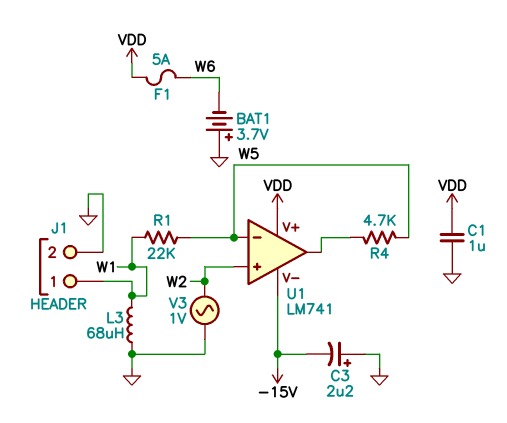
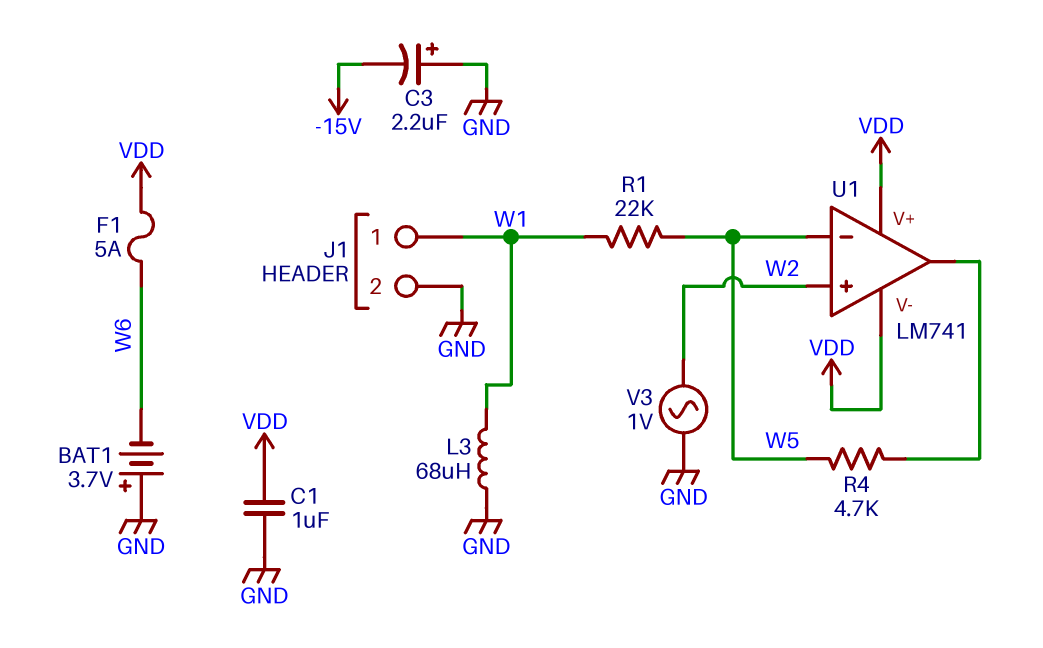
U1 pin V-: -15V -> VDD

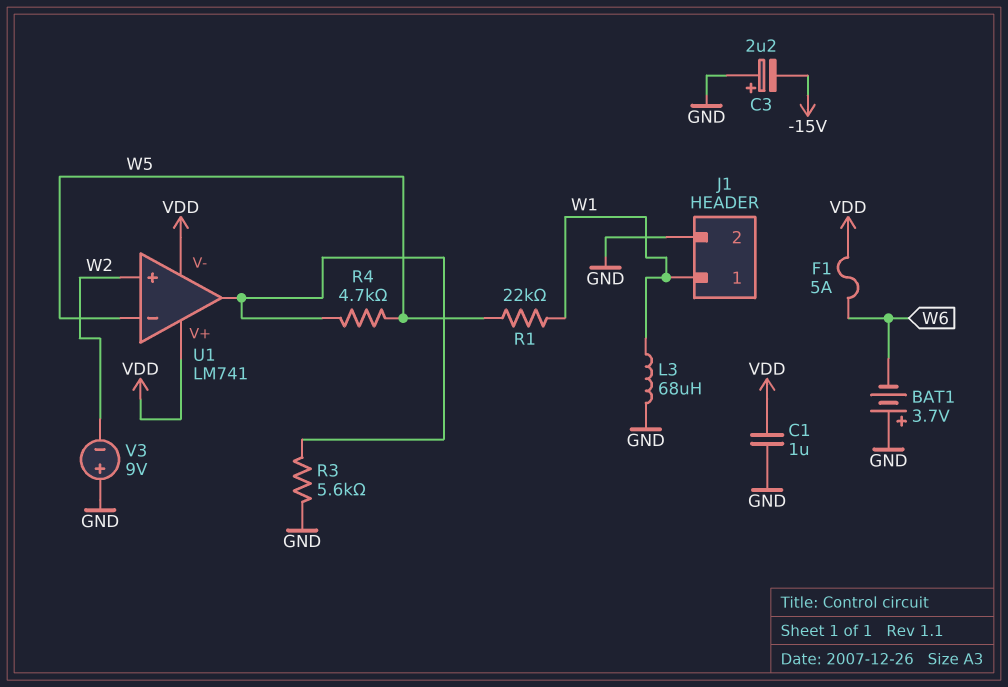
R3: none -> 5.6k (GND, U1/out)
V3: AC 1V (GND, W2) -> 9V (plus GND, minus W2)

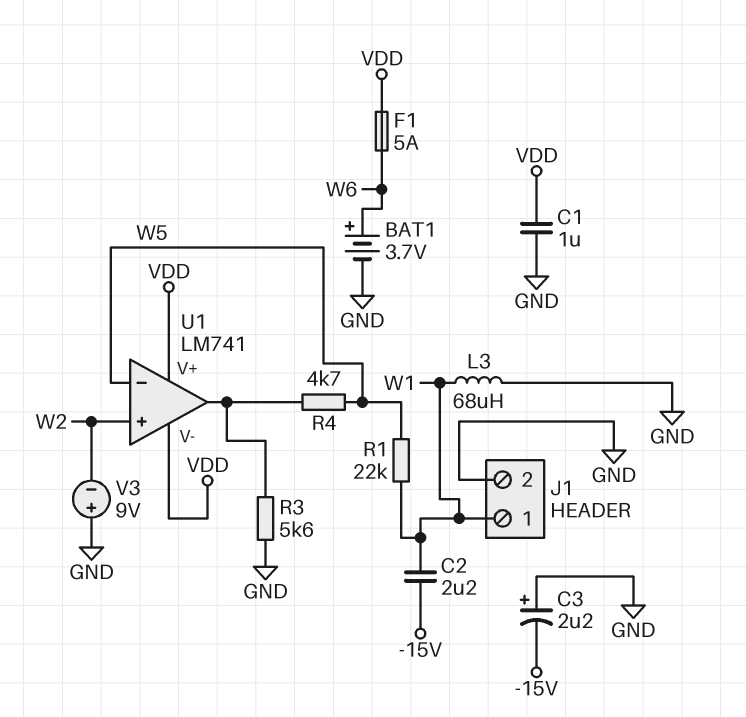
BAT1: 3.7V (plus GND, minus W6) -> 3.7V (plus W6, minus GND)
C2: none -> 2.2uF (-15V, W1)

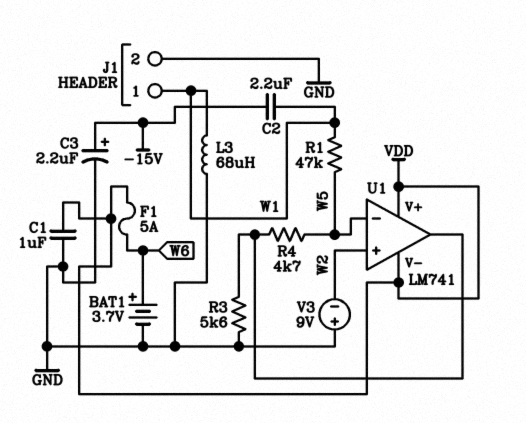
C3: 2.2uF (plus GND, minus -15V) -> 2.2uF (plus -15V, minus GND)
R1: 22k (W1, W5) -> 47k (W1, W5)

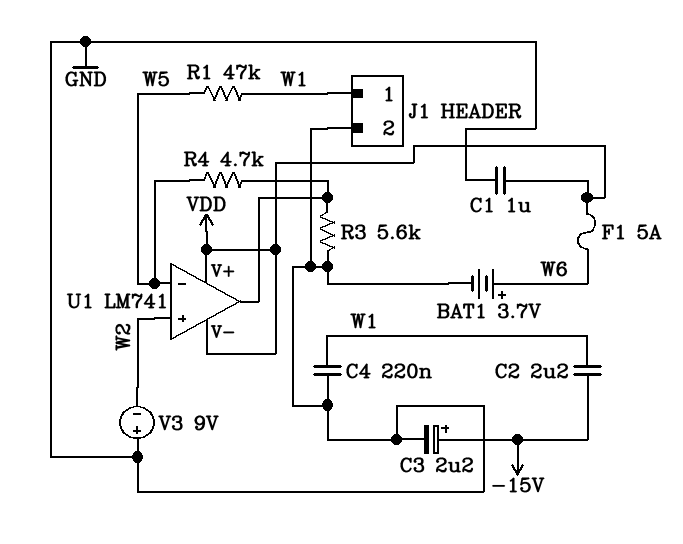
C4: none -> 220nF (GND, W1)
L3: 68uH (GND, W1) -> none

